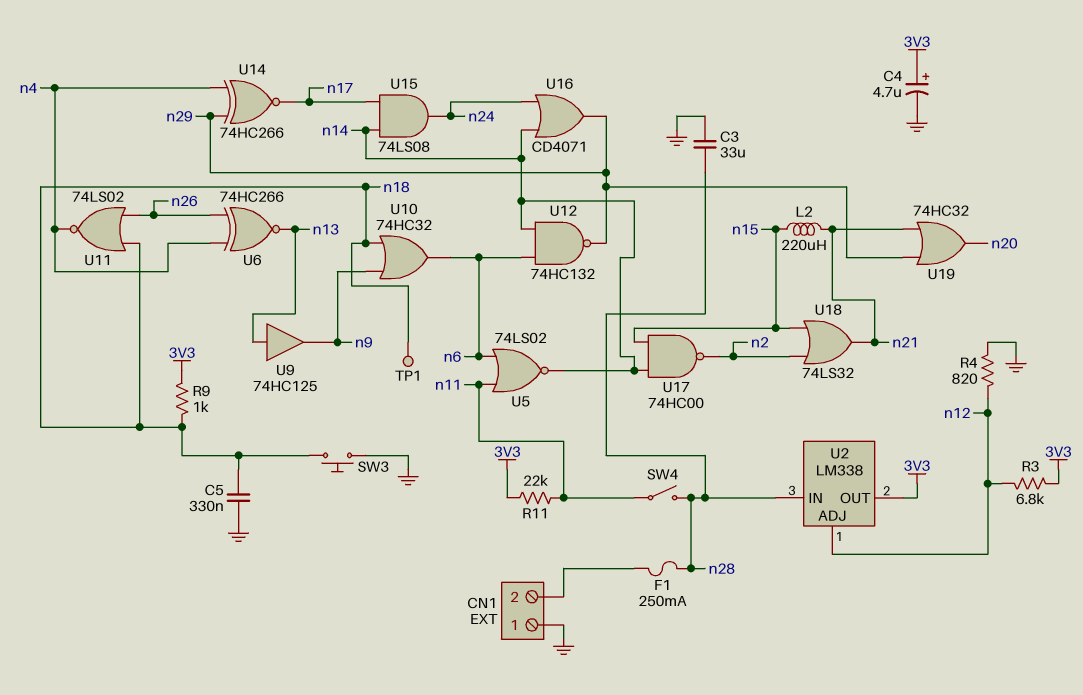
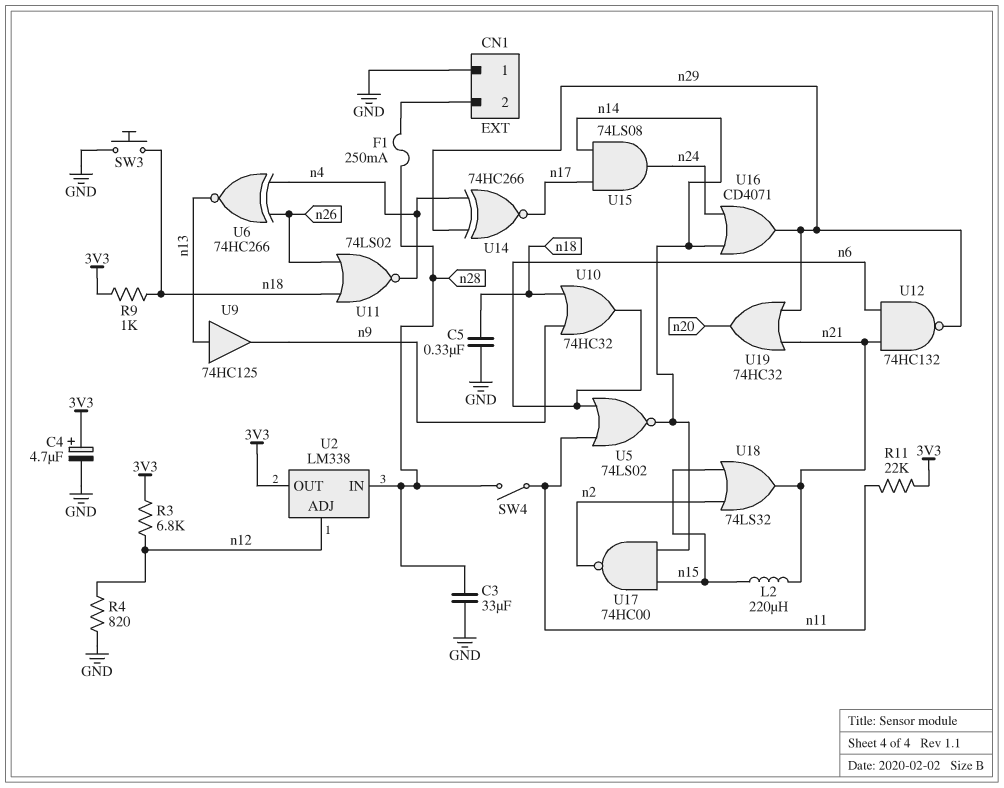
TP1: test point (n18) -> none
U12: NAND 74HC132 (in n6, in n14, out n29) -> NAND 74HC132 (in n6, in n21, out n29)

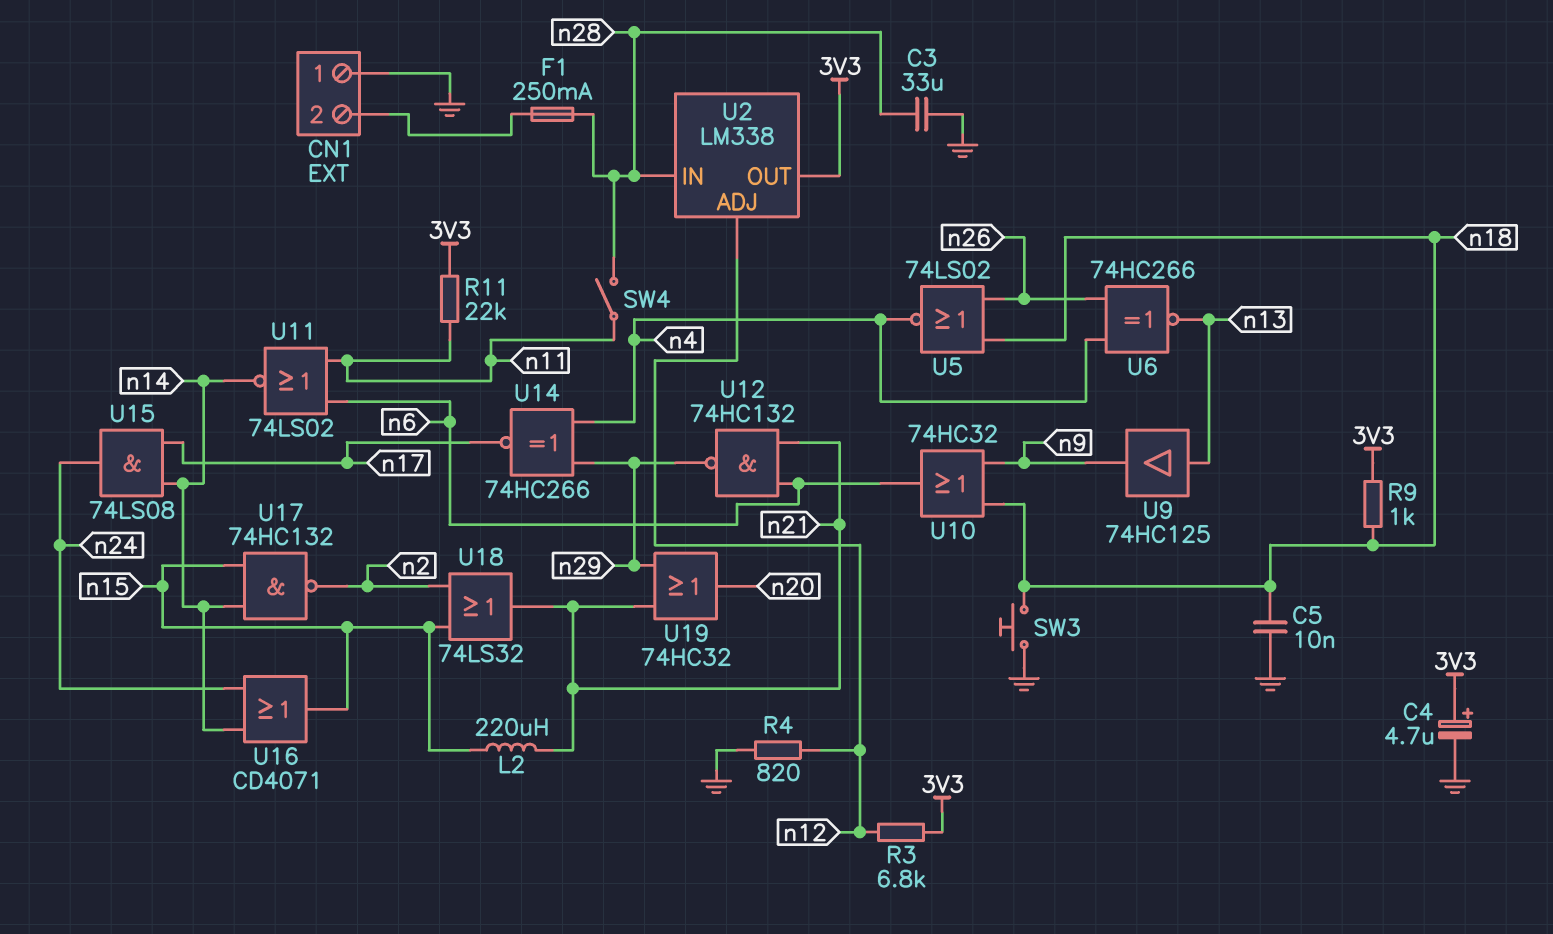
C5: 330nF (GND, n18) -> 10nF (GND, n18)
U5: NOR 74LS02 (in n6, in n11, out n14) -> NOR 74LS02 (in n18, in n26, out n4)
U11: NOR 74LS02 (in n18, in n26, out n4) -> NOR 74LS02 (in n6, in n11, out n14)
U16: OR CD4071 (in n14, in n24, out n29) -> OR CD4071 (in n14, in n24, out n15)
U17: NAND 74HC00 (in n14, in n15, out n2) -> NAND 74HC132 (in n14, in n15, out n2)

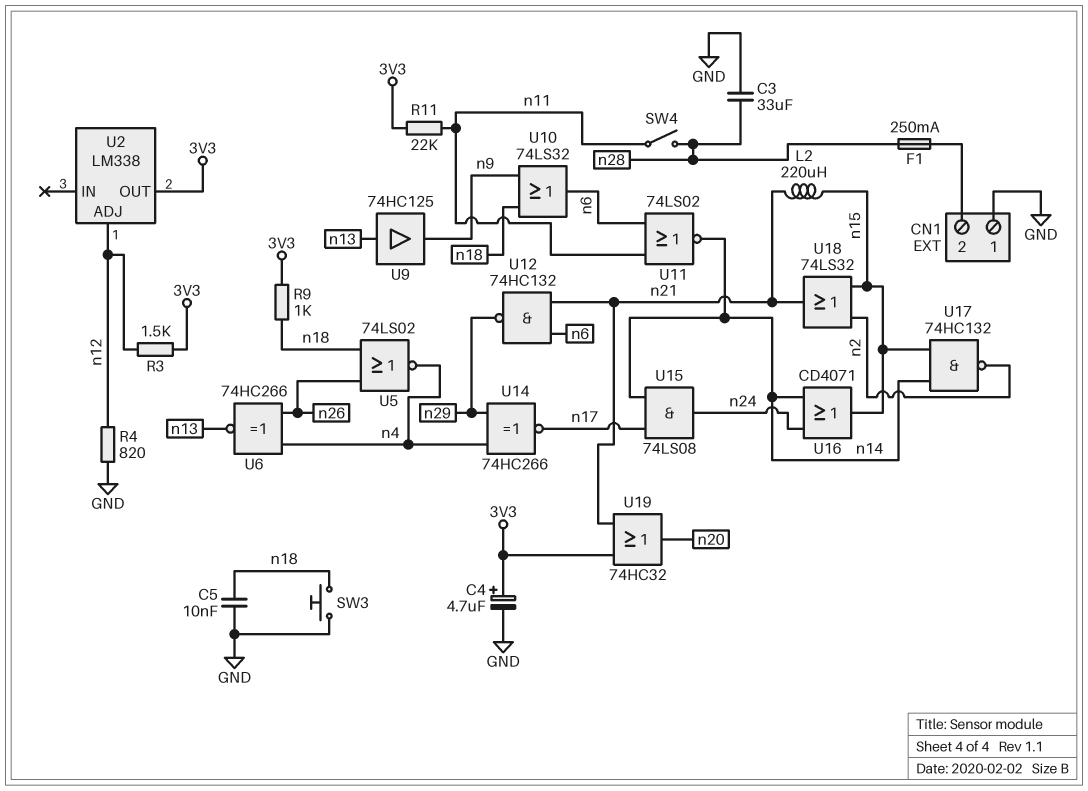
R3: 6.8k (3V3, n12) -> 1.5k (3V3, n12)
U2 pin IN: n28 -> none
U10: OR 74HC32 (in n9, in n18, out n6) -> OR 74LS32 (in n9, in n18, out n6)
U19: OR 74HC32 (in n21, in n29, out n20) -> OR 74HC32 (in 3V3, in n21, out n20)

